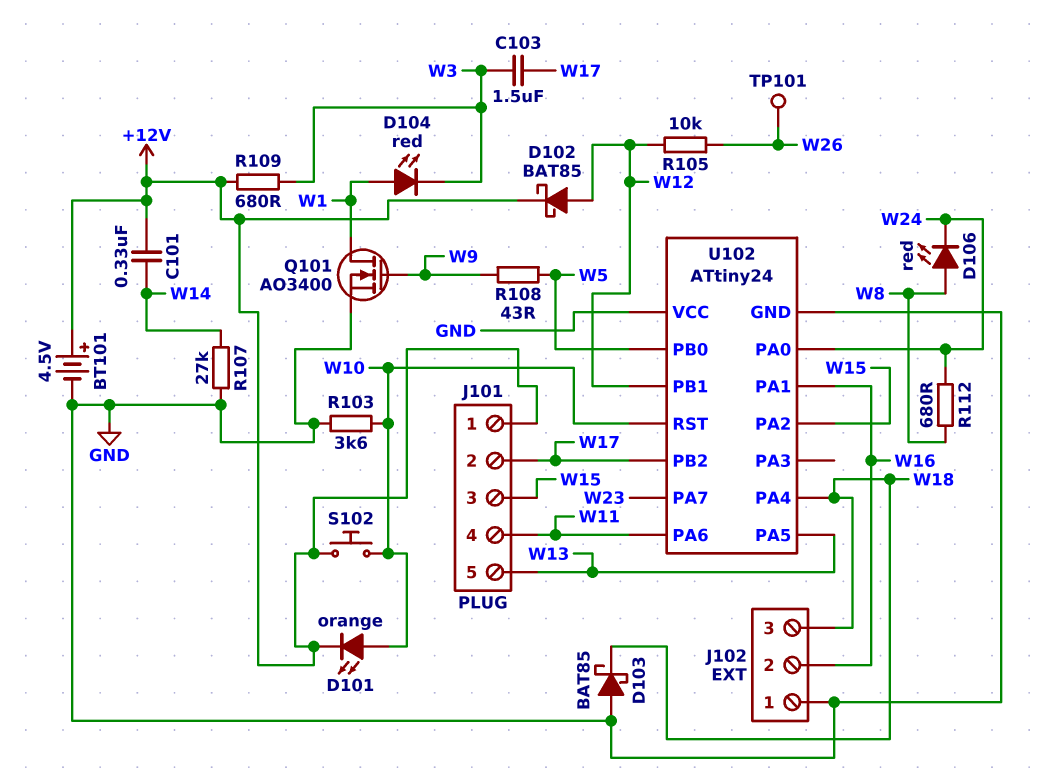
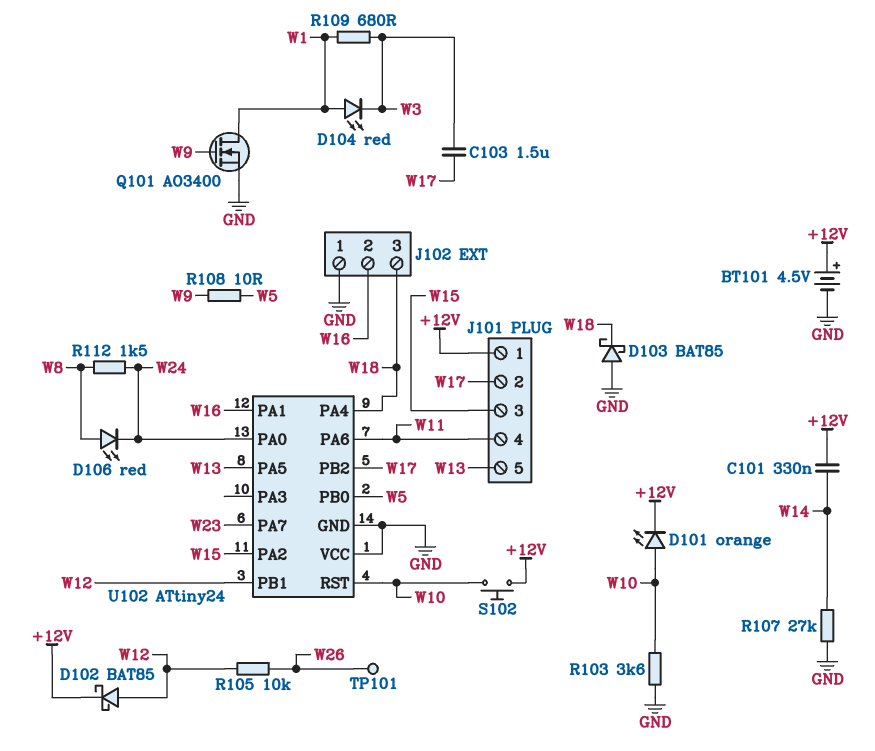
R108: 43 (W5, W9) -> 10 (W5, W9)
R109: 680 (+12V, W3) -> 680 (W1, W3)
R112: 680 (W8, W24) -> 1.5k (W8, W24)

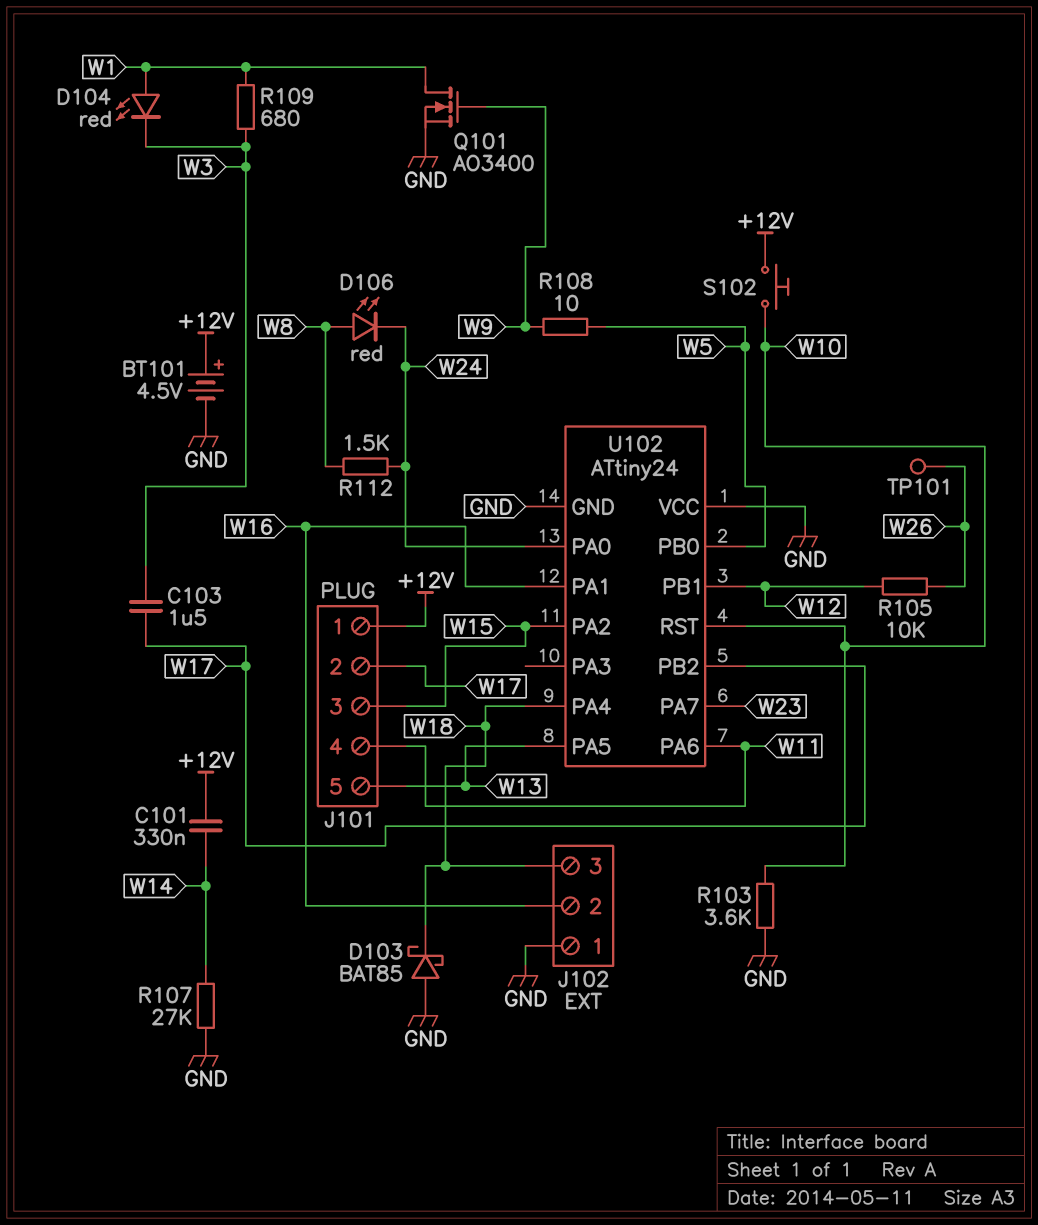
D101: LED orange (A W10, K +12V) -> none
D102: schottky BAT85 (A W12, K +12V) -> none

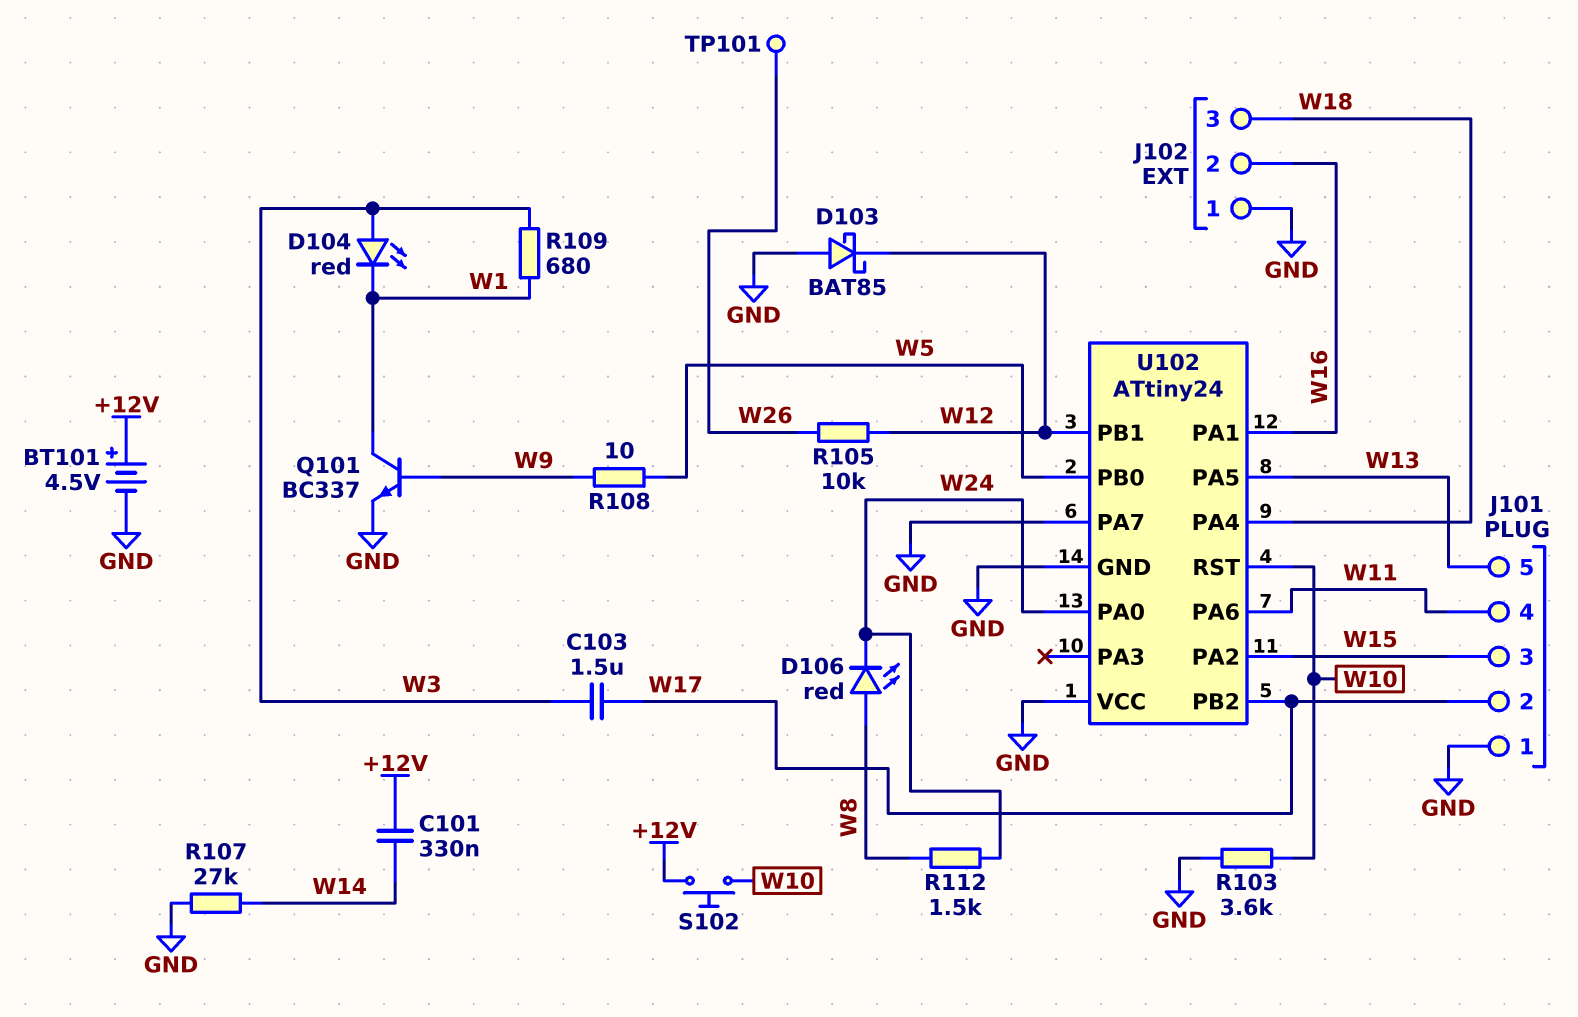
D103: schottky BAT85 (A GND, K W18) -> schottky BAT85 (A GND, K W12)
D104: LED red (A W1, K W3) -> LED red (A W3, K W1)
J101 pin 1: +12V -> GND
Q101: NMOS AO3400 (G W9, D W1, S GND) -> NPN BC337 (B W9, C W1, E GND)
U102 pin PA7: W23 -> GND

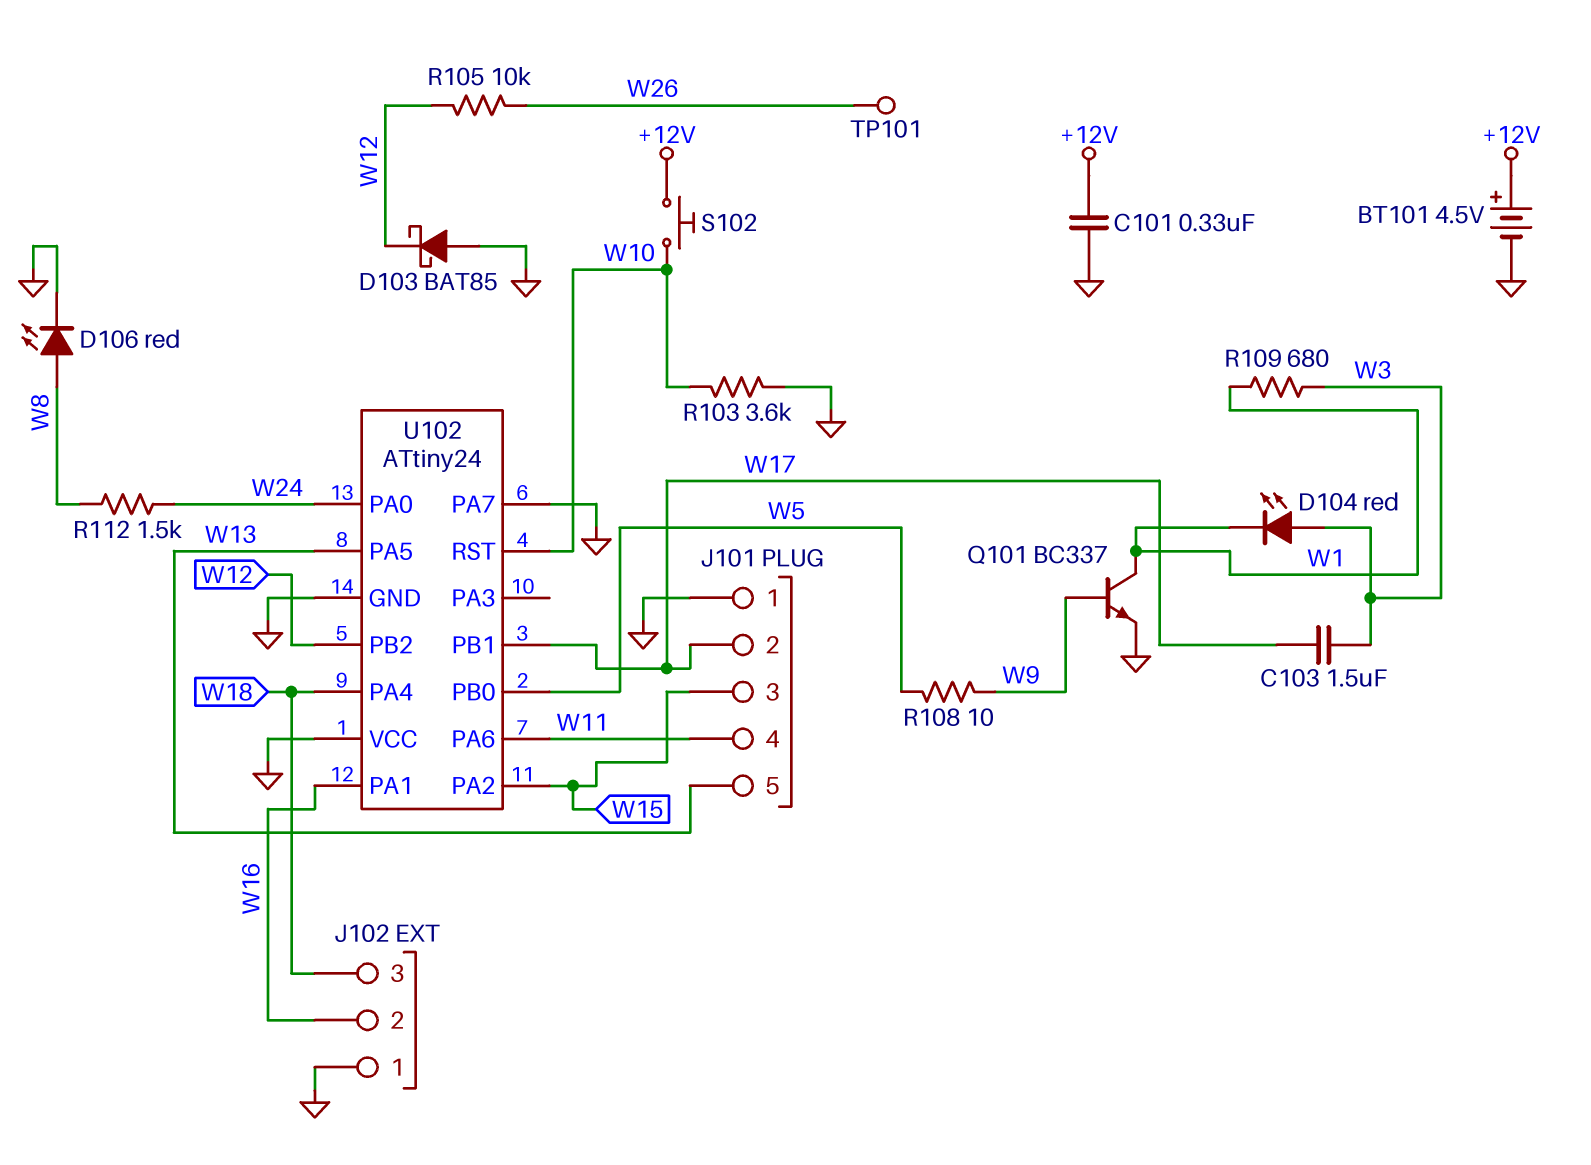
C101: 330nF (+12V, W14) -> 330nF (+12V, GND)
D106: LED red (A W8, K W24) -> LED red (A W8, K GND)
R107: 27k (GND, W14) -> none
U102 pin PB1: W12 -> W17
U102 pin PB2: W17 -> W12

